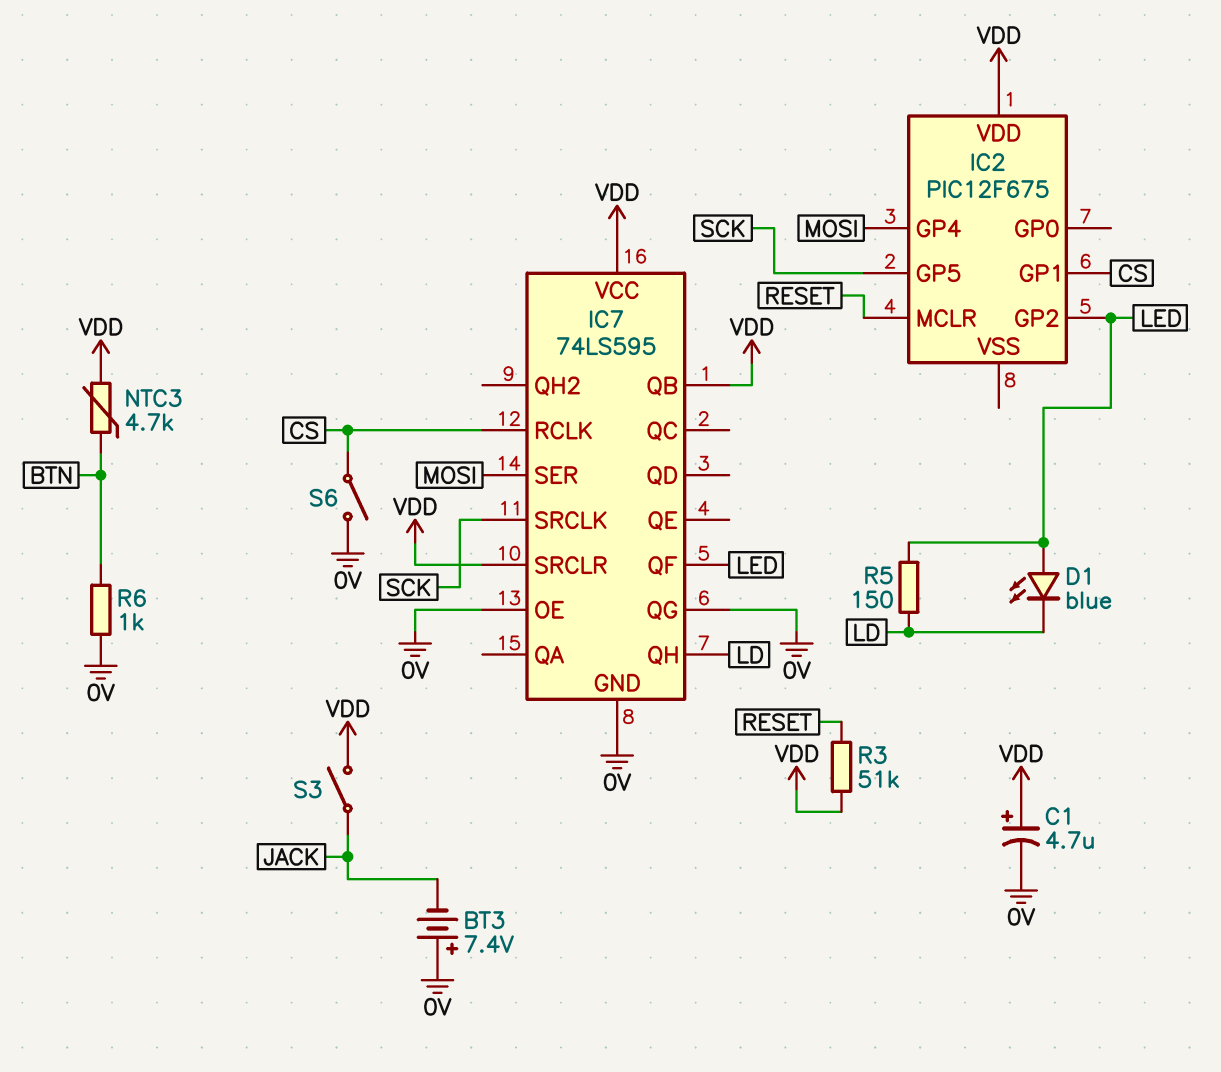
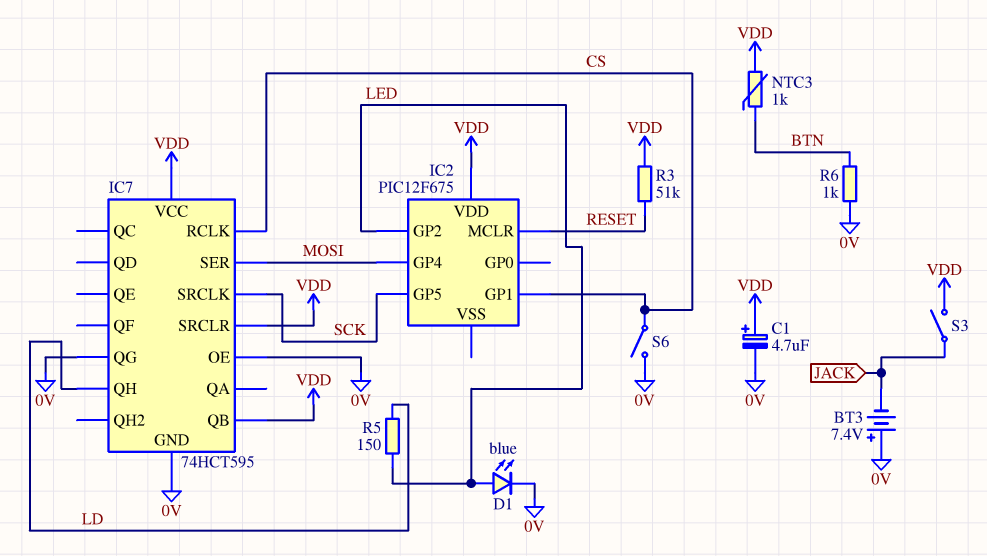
D1: LED blue (A LED, K LD) -> LED blue (A LED, K 0V)
IC7: 74LS595 -> 74HCT595
IC7 pin QF: LED -> none
NTC3: 4.7k (BTN, VDD) -> 1k (BTN, VDD)

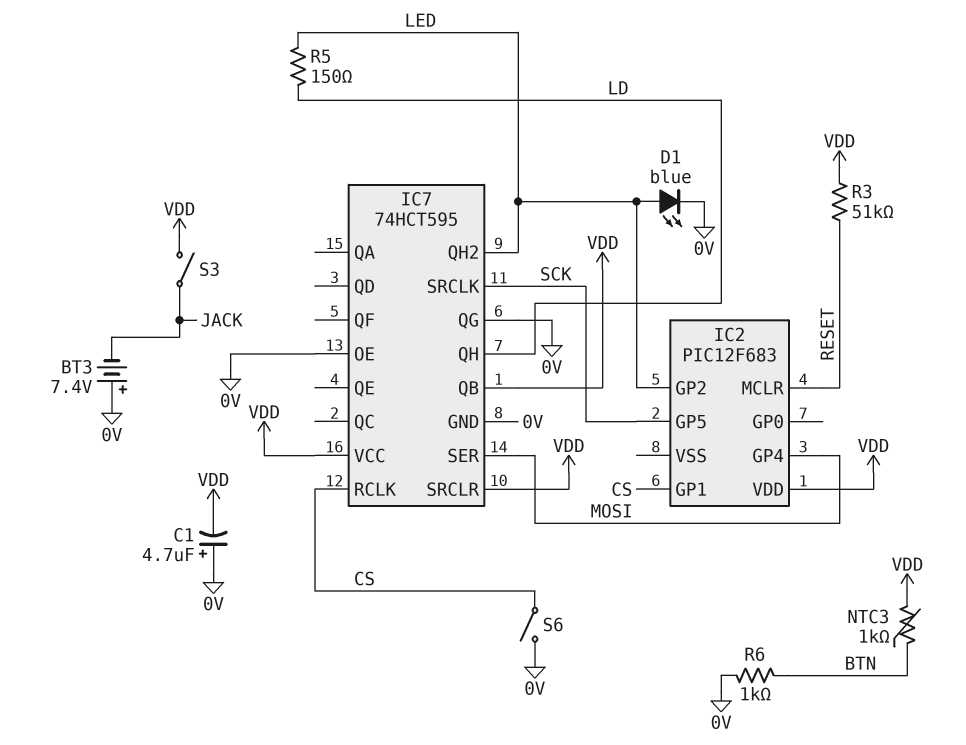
C1: 4.7uF (plus VDD, minus 0V) -> 4.7uF (plus 0V, minus VDD)
IC2: PIC12F675 -> PIC12F683
IC7 pin QH2: none -> LED

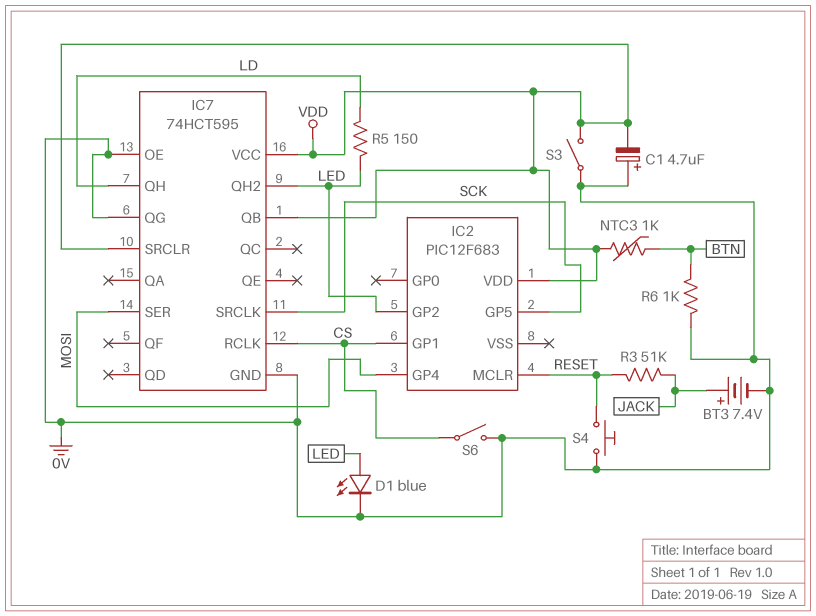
BT3: 7.4V (plus 0V, minus JACK) -> 7.4V (plus JACK, minus 0V)
R3: 51k (RESET, VDD) -> 51k (JACK, RESET)
S3: switch (JACK, VDD) -> switch (0V, VDD)
S4: none -> button (0V, RESET)

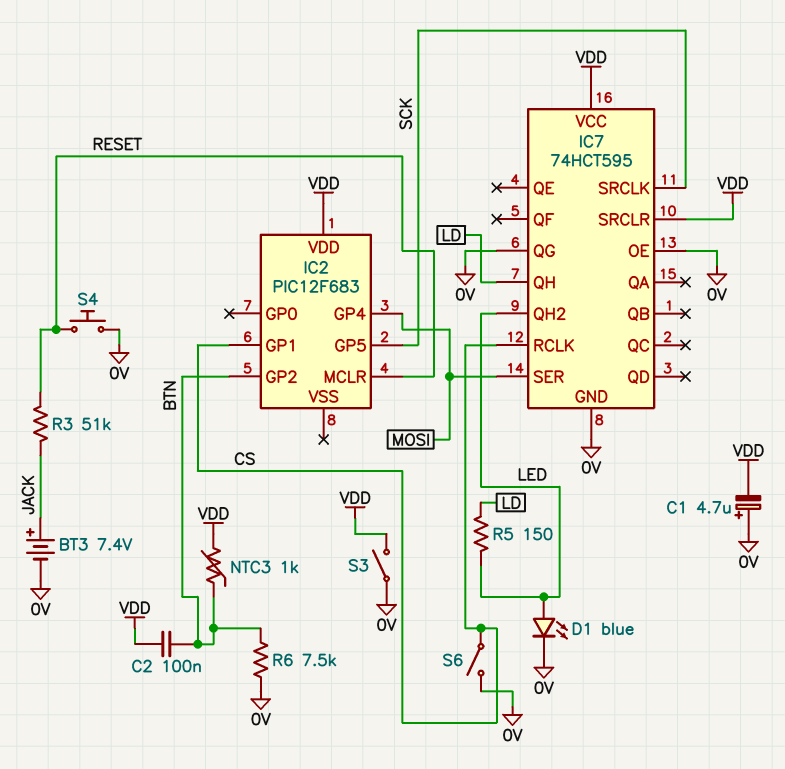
C2: none -> 100nF (BTN, VDD)
IC2 pin GP2: LED -> BTN
IC7 pin QB: VDD -> none
R6: 1k (0V, BTN) -> 7.5k (0V, BTN)

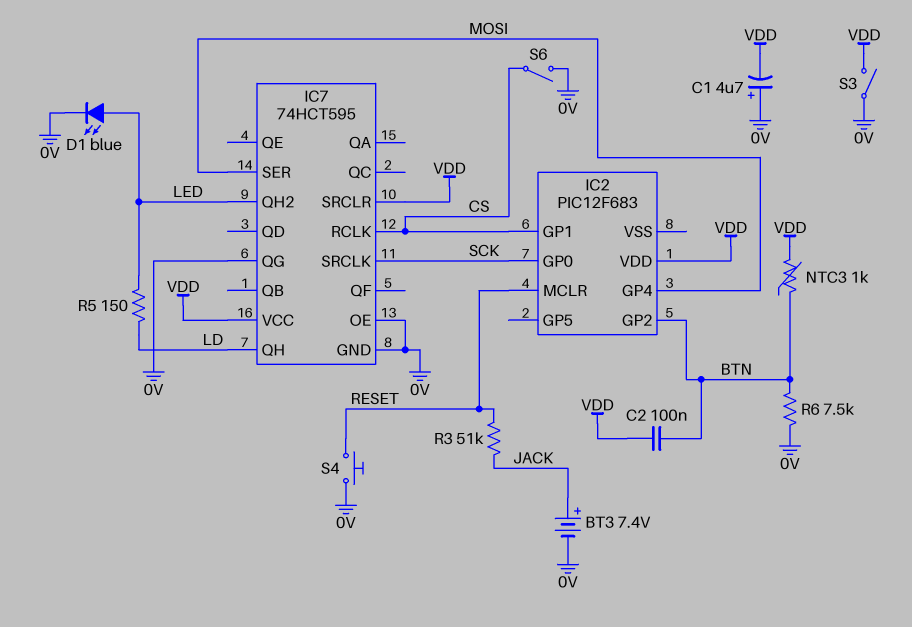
IC2 pin GP0: none -> SCK
IC2 pin GP5: SCK -> none

